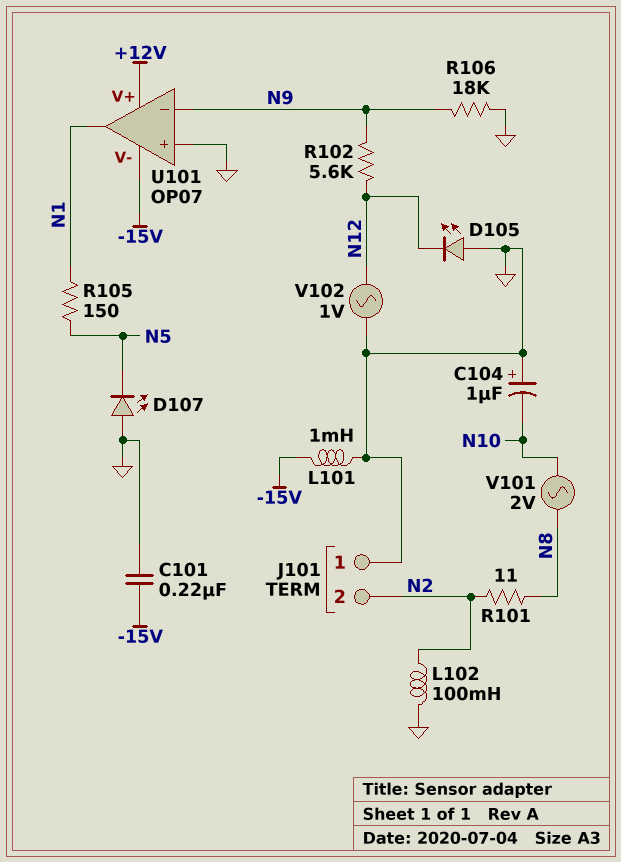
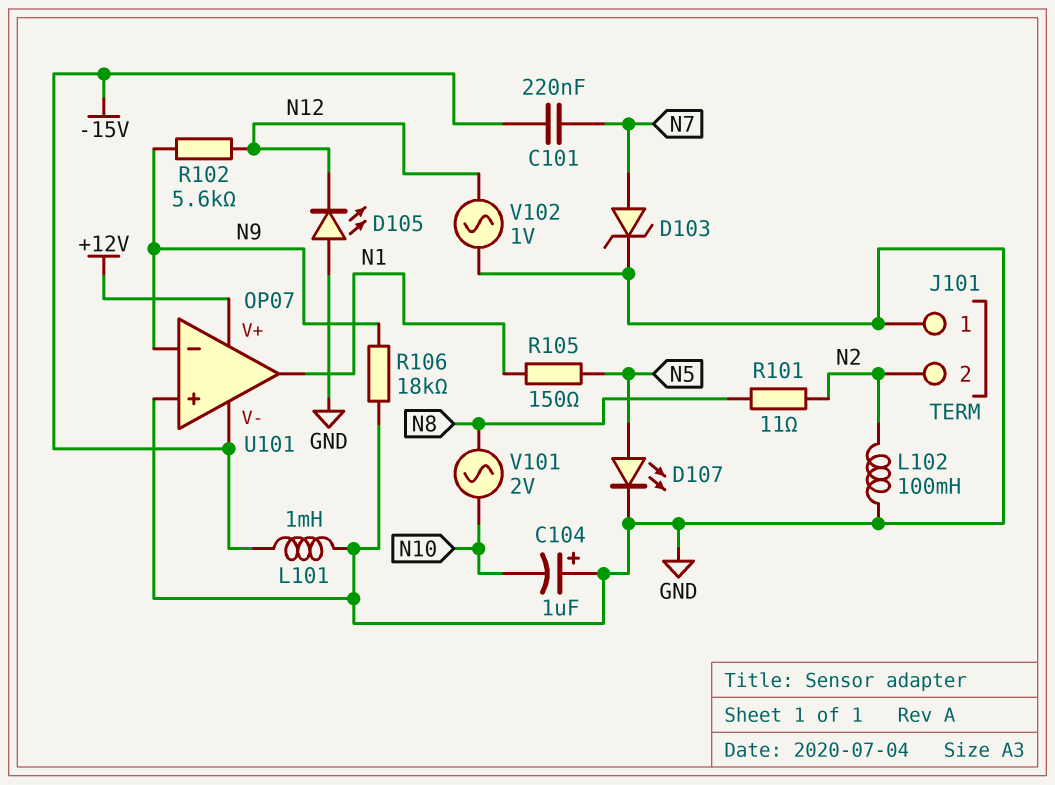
C101: 220nF (-15V, GND) -> 220nF (-15V, N7)
D103: none -> zener (A N7, K GND)
D107: LED (A GND, K N5) -> LED (A N5, K GND)

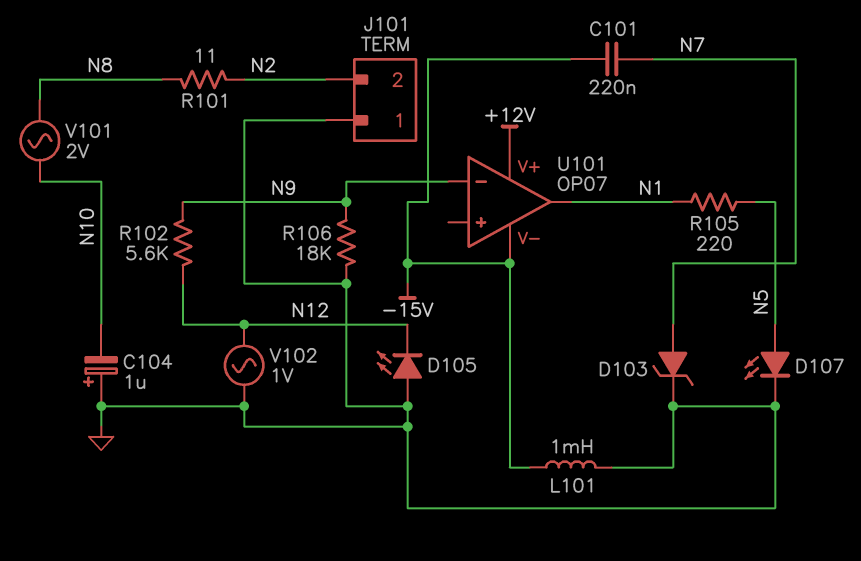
L102: 100mH (GND, N2) -> none
R105: 150 (N1, N5) -> 220 (N1, N5)
U101 pin in+: GND -> none

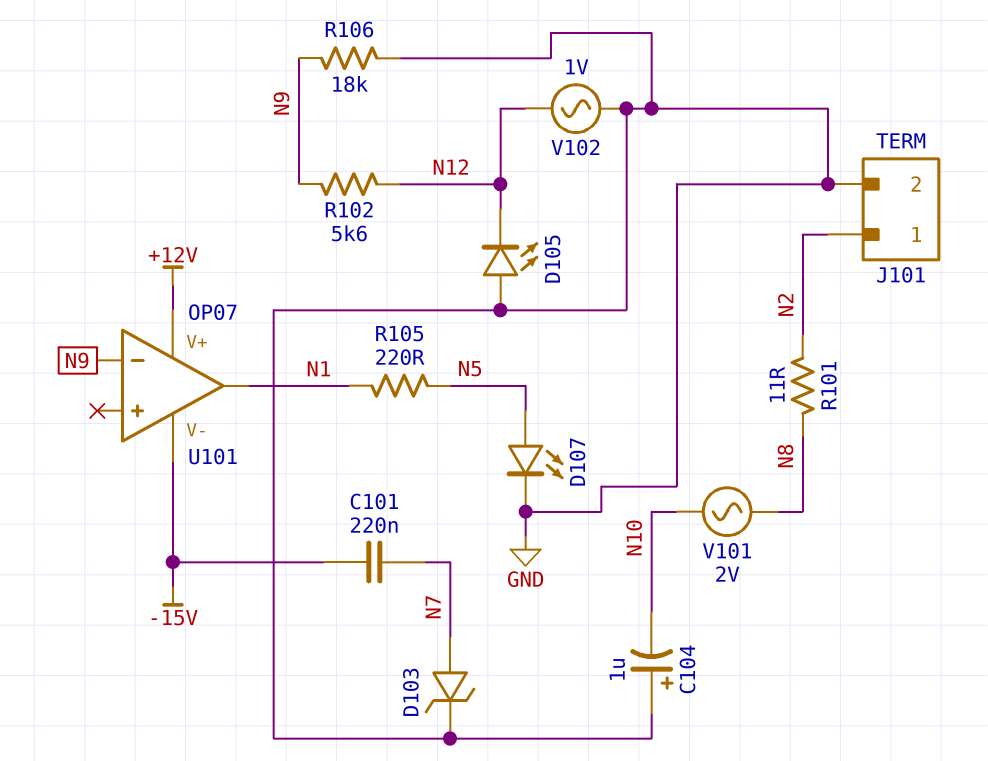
J101 pin 1: GND -> N2
J101 pin 2: N2 -> GND
L101: 1mH (-15V, GND) -> none

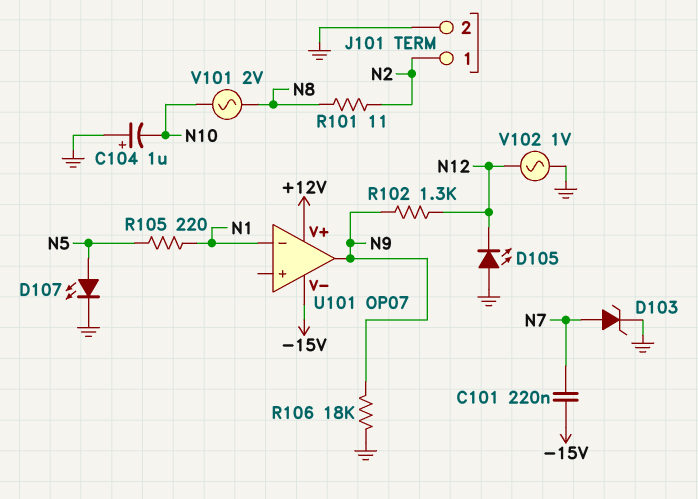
R102: 5.6k (N9, N12) -> 1.3k (N9, N12)
U101 pin in-: N9 -> N1
U101 pin out: N1 -> N9

